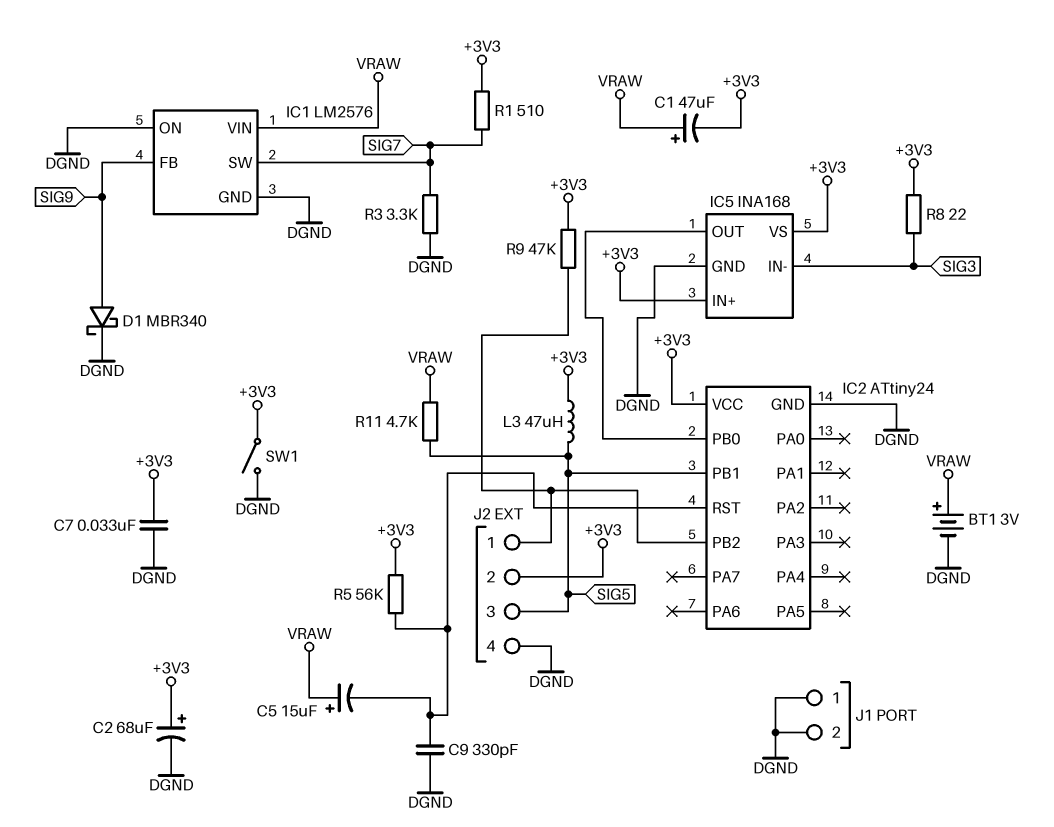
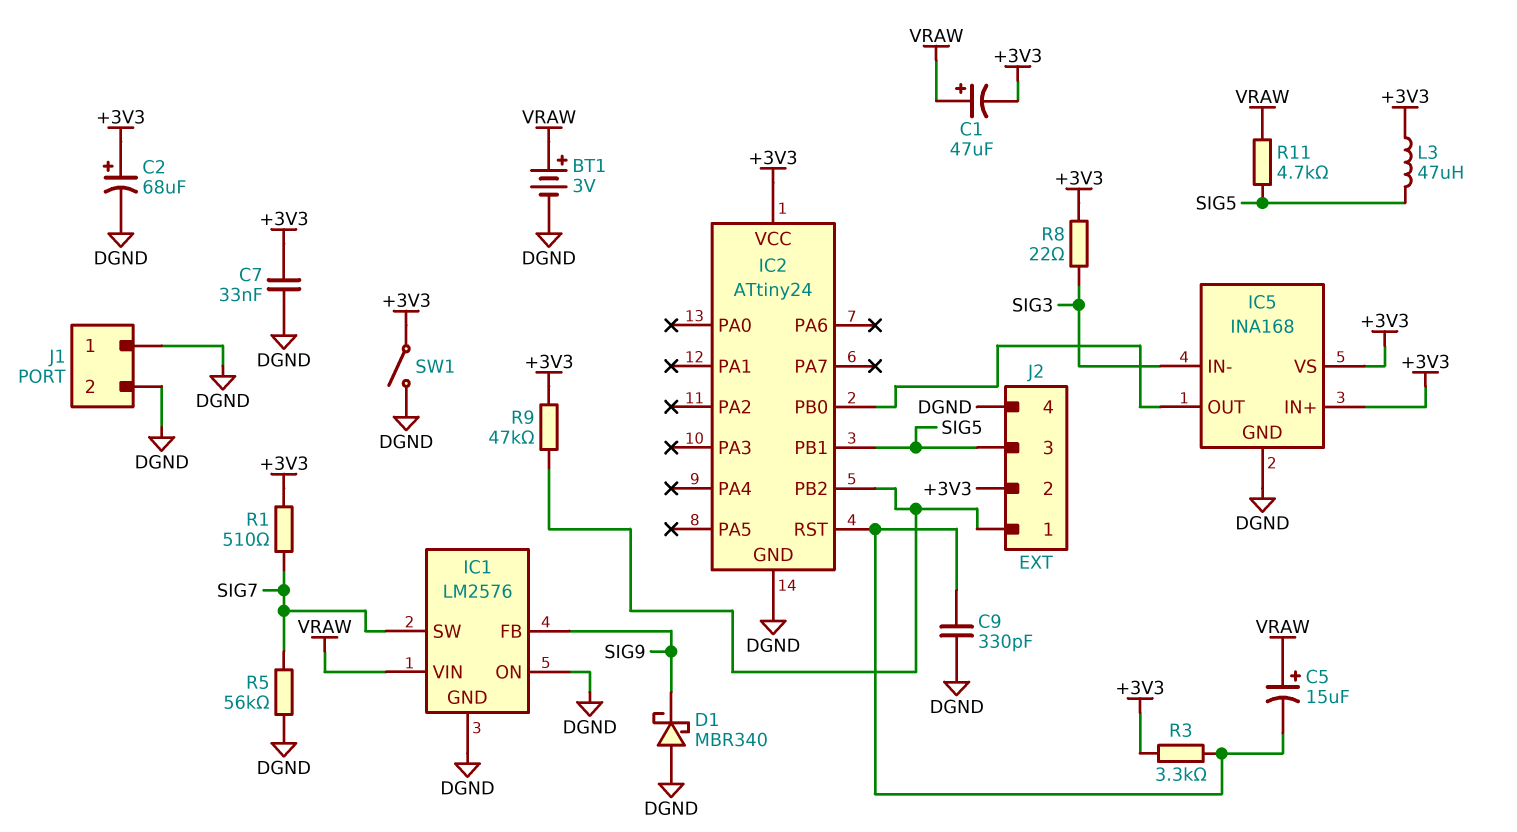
D1: schottky MBR340 (A SIG9, K DGND) -> schottky MBR340 (A DGND, K SIG9)
R3: 3.3k (DGND, SIG7) -> 3.3k (+3V3, IC2/RST)
R5: 56k (+3V3, IC2/RST) -> 56k (DGND, SIG7)

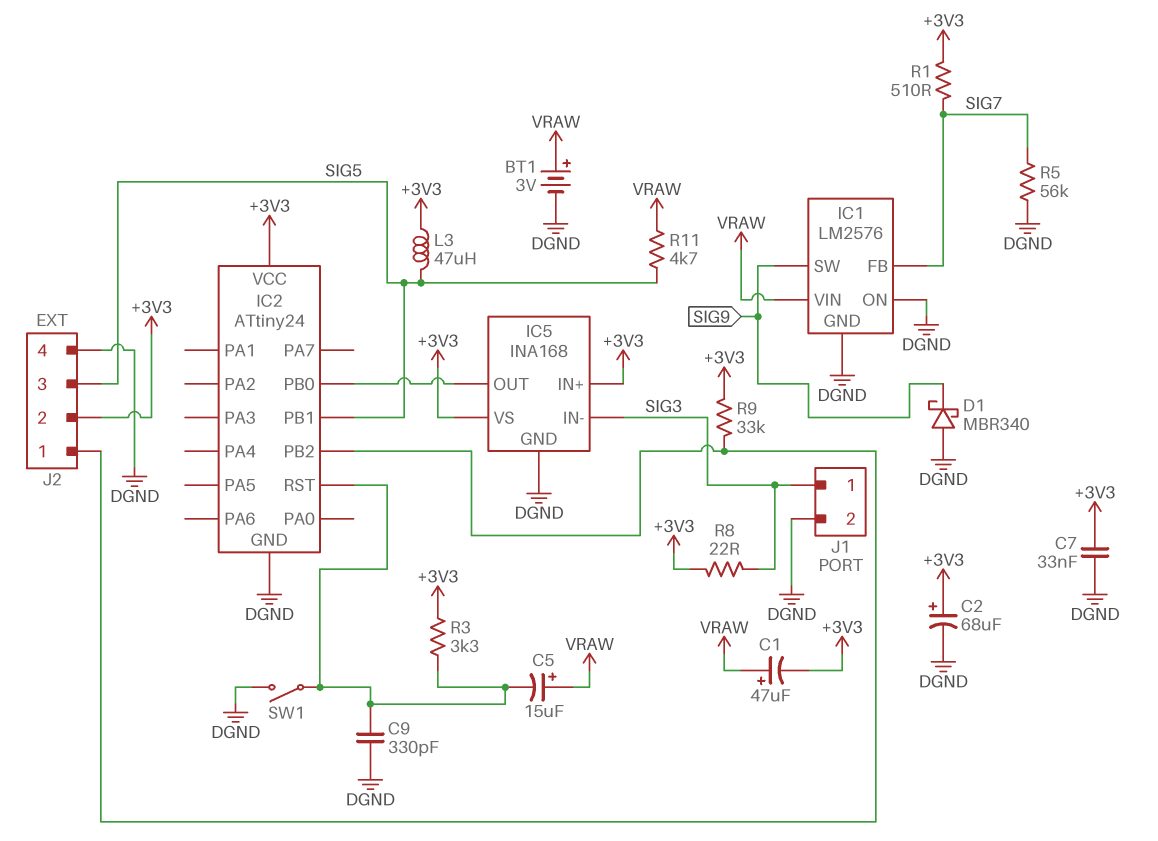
IC1 pin FB: SIG9 -> SIG7
IC1 pin SW: SIG7 -> SIG9
J1 pin 1: DGND -> SIG3
R9: 47k (+3V3, IC2/PB2) -> 33k (+3V3, IC2/PB2)
SW1: switch (+3V3, DGND) -> switch (DGND, IC2/RST)

